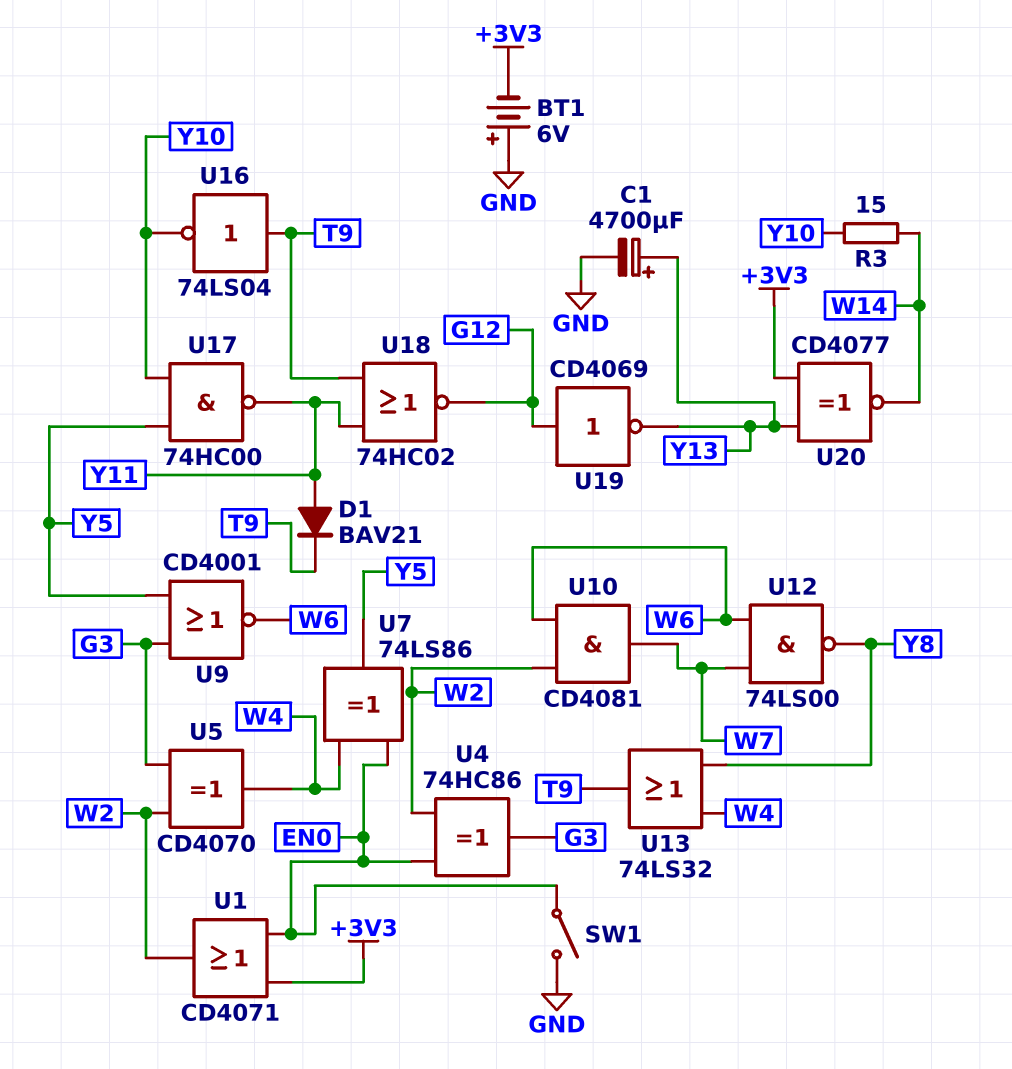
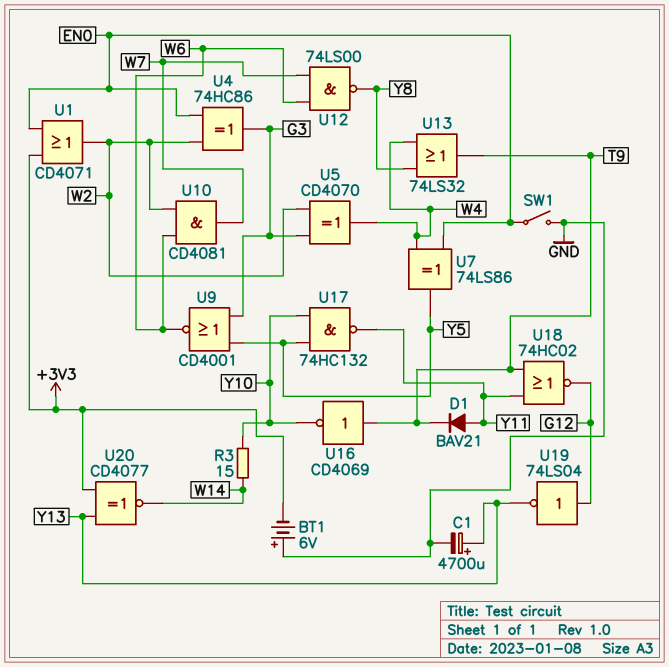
U16: NOT 74LS04 (in T9, out Y10) -> NOT CD4069 (in T9, out Y10)
U17: NAND 74HC00 (in Y5, in Y10, out Y11) -> NAND 74HC132 (in Y5, in Y10, out Y11)
U19: NOT CD4069 (in G12, out Y13) -> NOT 74LS04 (in G12, out Y13)

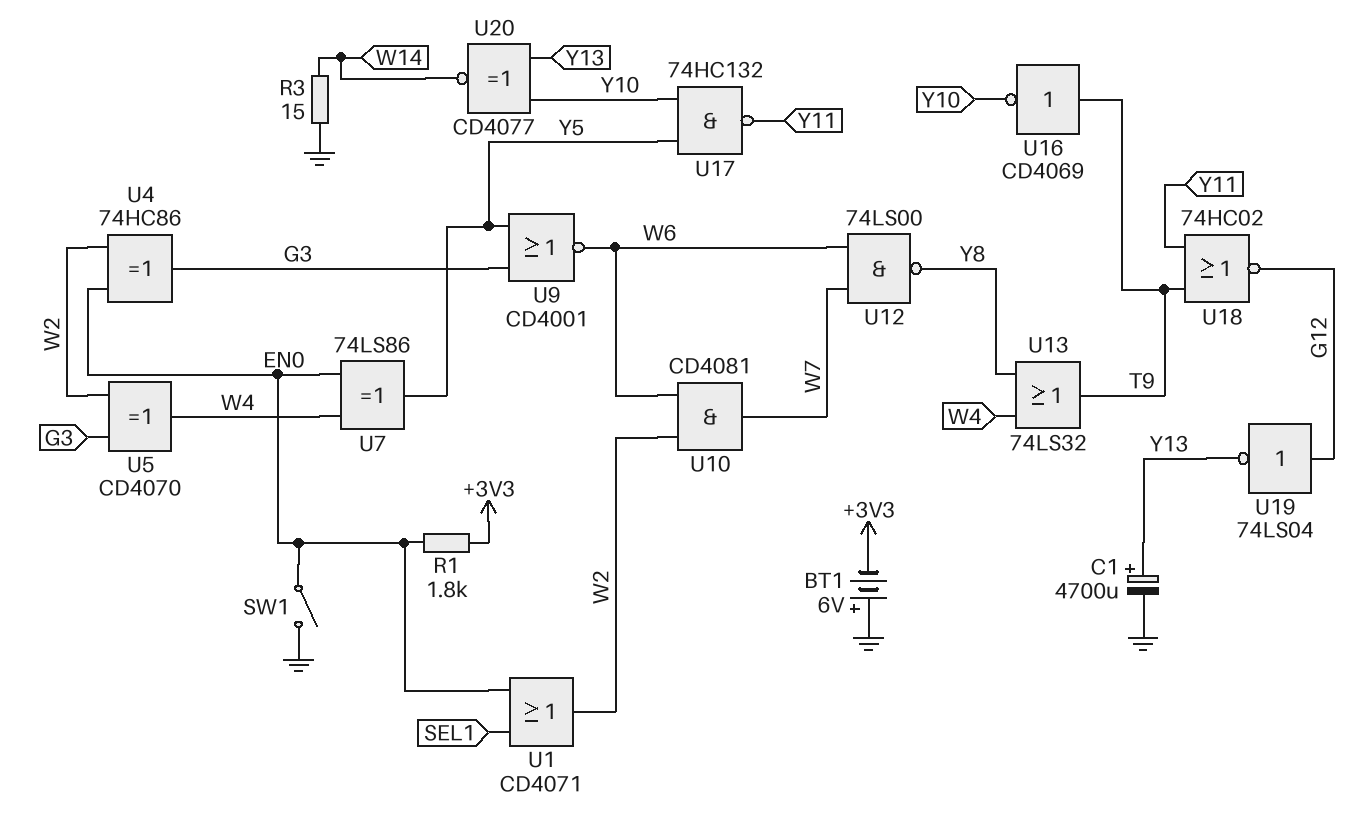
D1: diode BAV21 (A Y11, K T9) -> none
R1: none -> 1.8k (+3V3, EN0)
R3: 15 (W14, Y10) -> 15 (GND, W14)
U1: OR CD4071 (in +3V3, in EN0, out W2) -> OR CD4071 (in EN0, in SEL1, out W2)
U20: XNOR CD4077 (in +3V3, in Y13, out W14) -> XNOR CD4077 (in Y10, in Y13, out W14)

